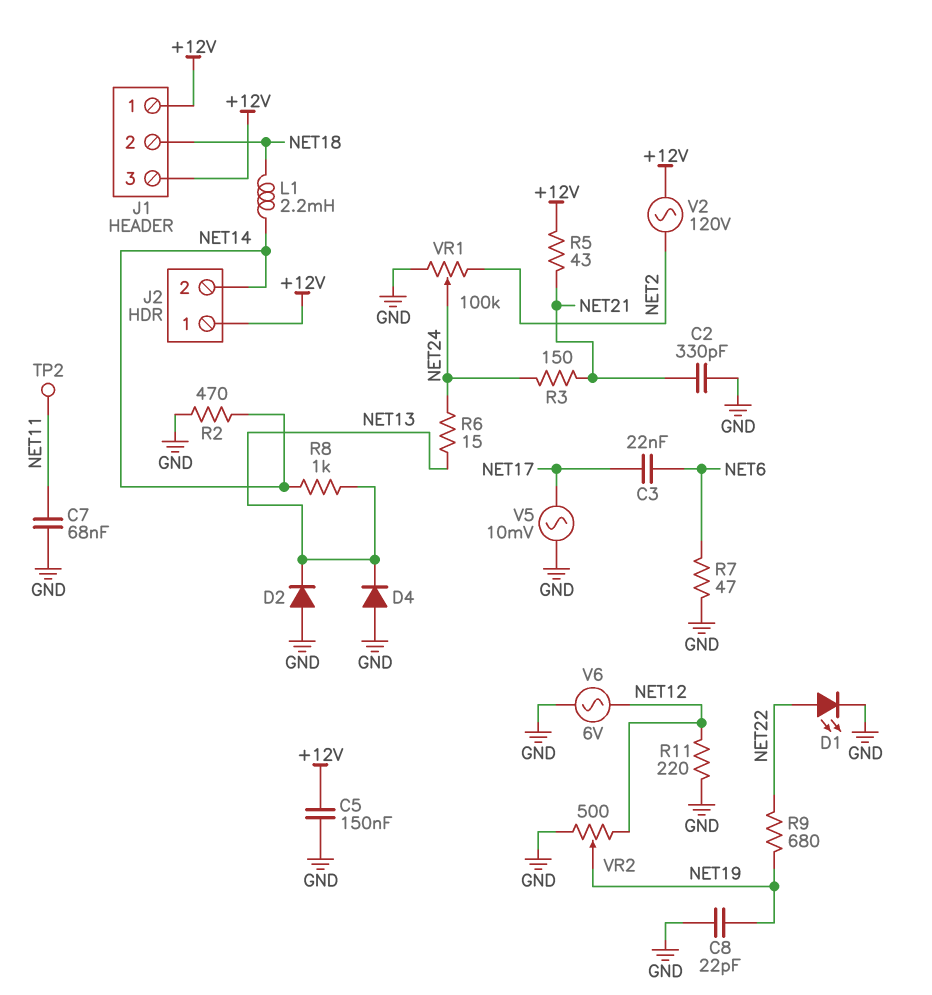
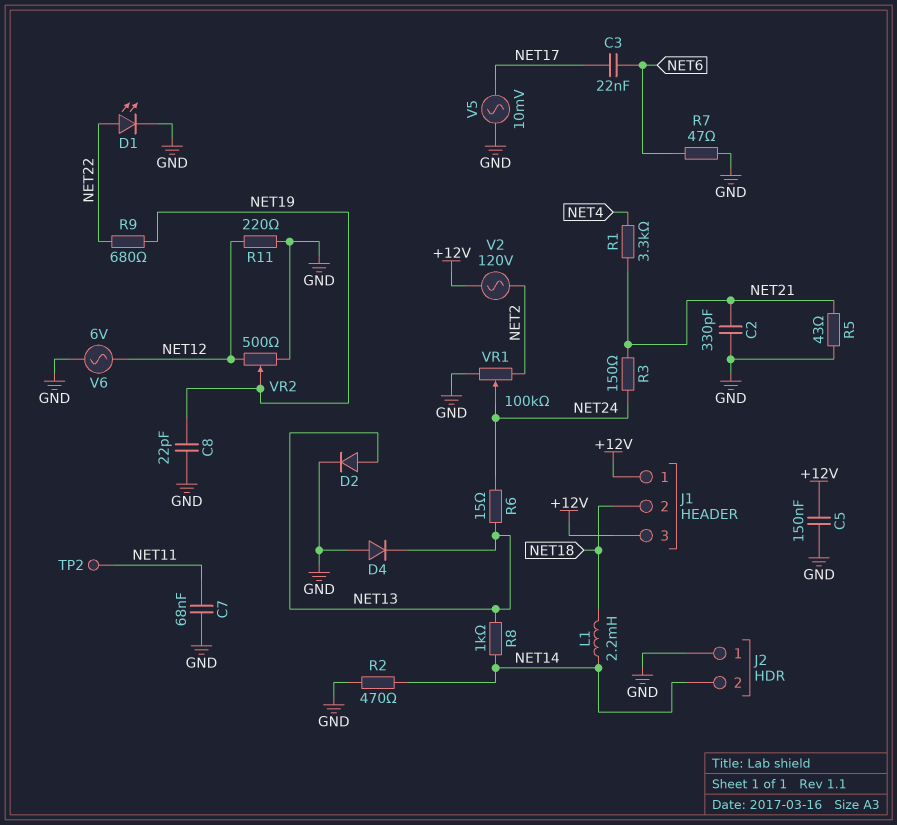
D2: diode (A GND, K NET13) -> diode (A NET13, K GND)
J2 pin 1: +12V -> GND
R1: none -> 3.3k (NET4, NET21)
R5: 43 (+12V, NET21) -> 43 (GND, NET21)

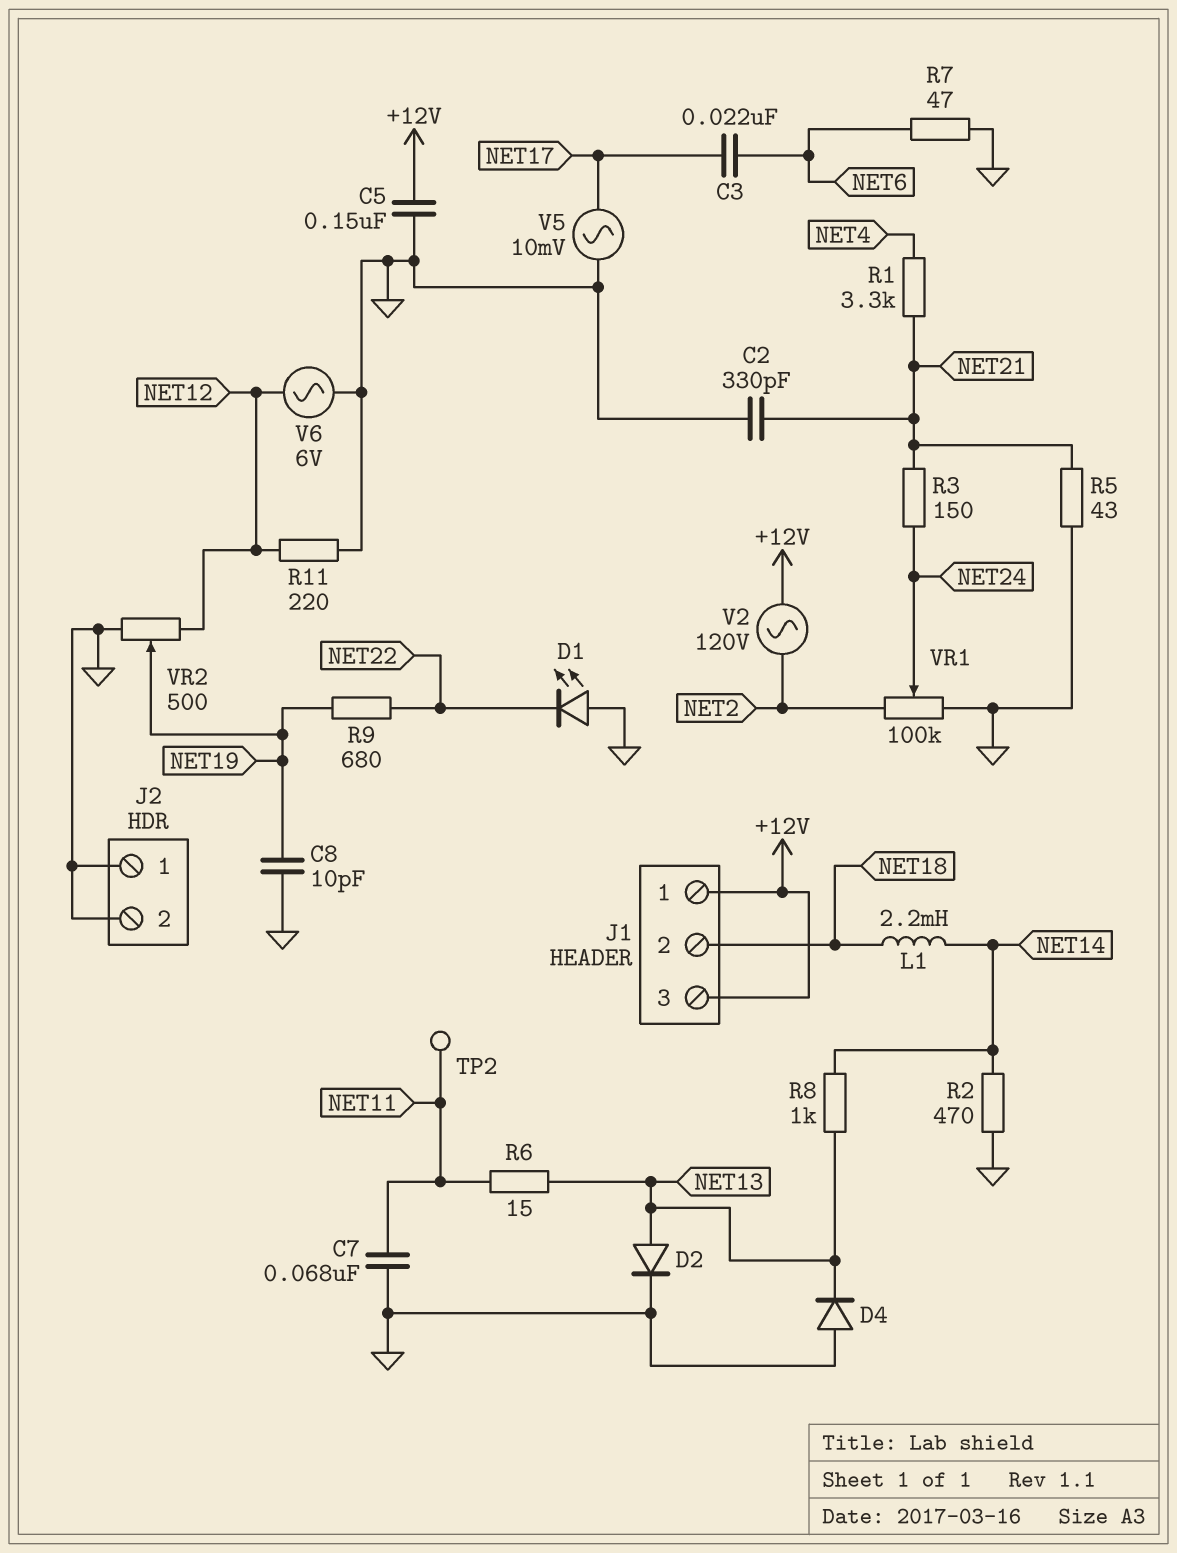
C8: 22pF (GND, NET19) -> 10pF (GND, NET19)
D1: LED (A NET22, K GND) -> LED (A GND, K NET22)
J2 pin 2: NET14 -> GND
R6: 15 (NET13, NET24) -> 15 (NET11, NET13)

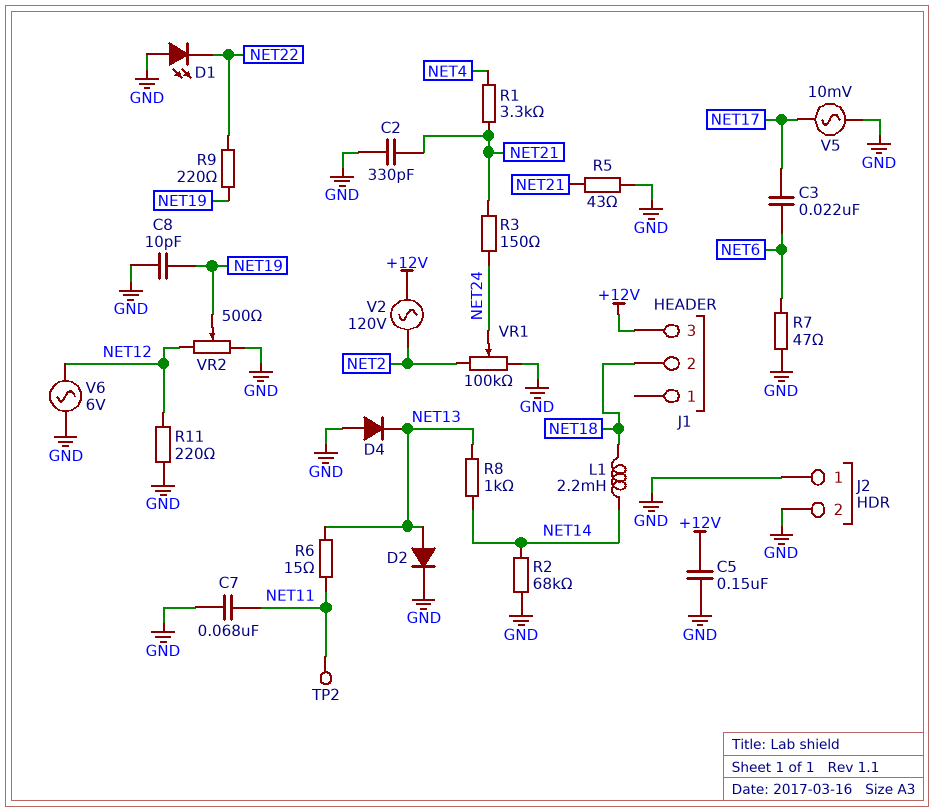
J1 pin 1: +12V -> none
R2: 470 (GND, NET14) -> 68k (GND, NET14)
R9: 680 (NET19, NET22) -> 220 (NET19, NET22)

